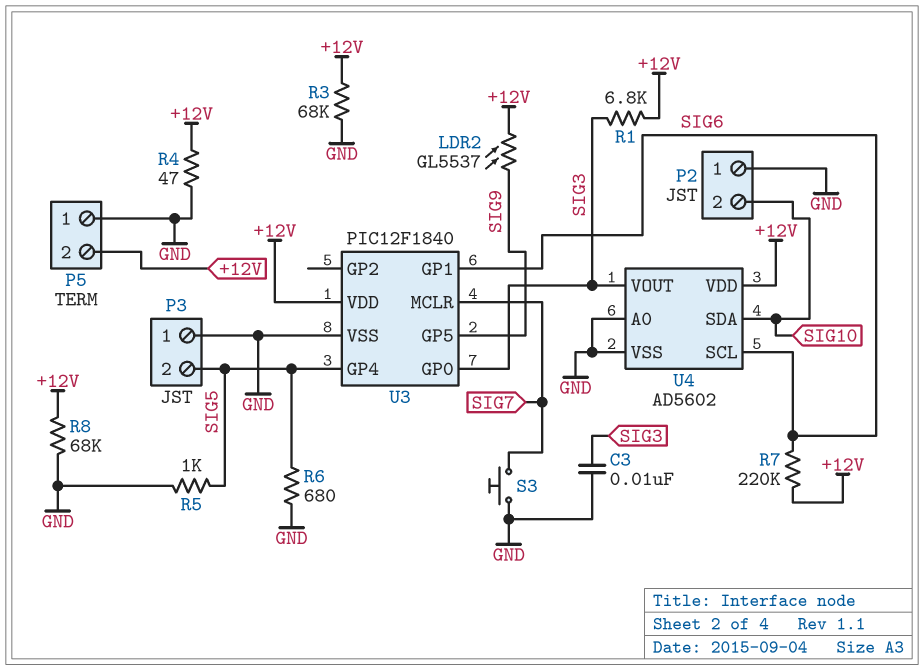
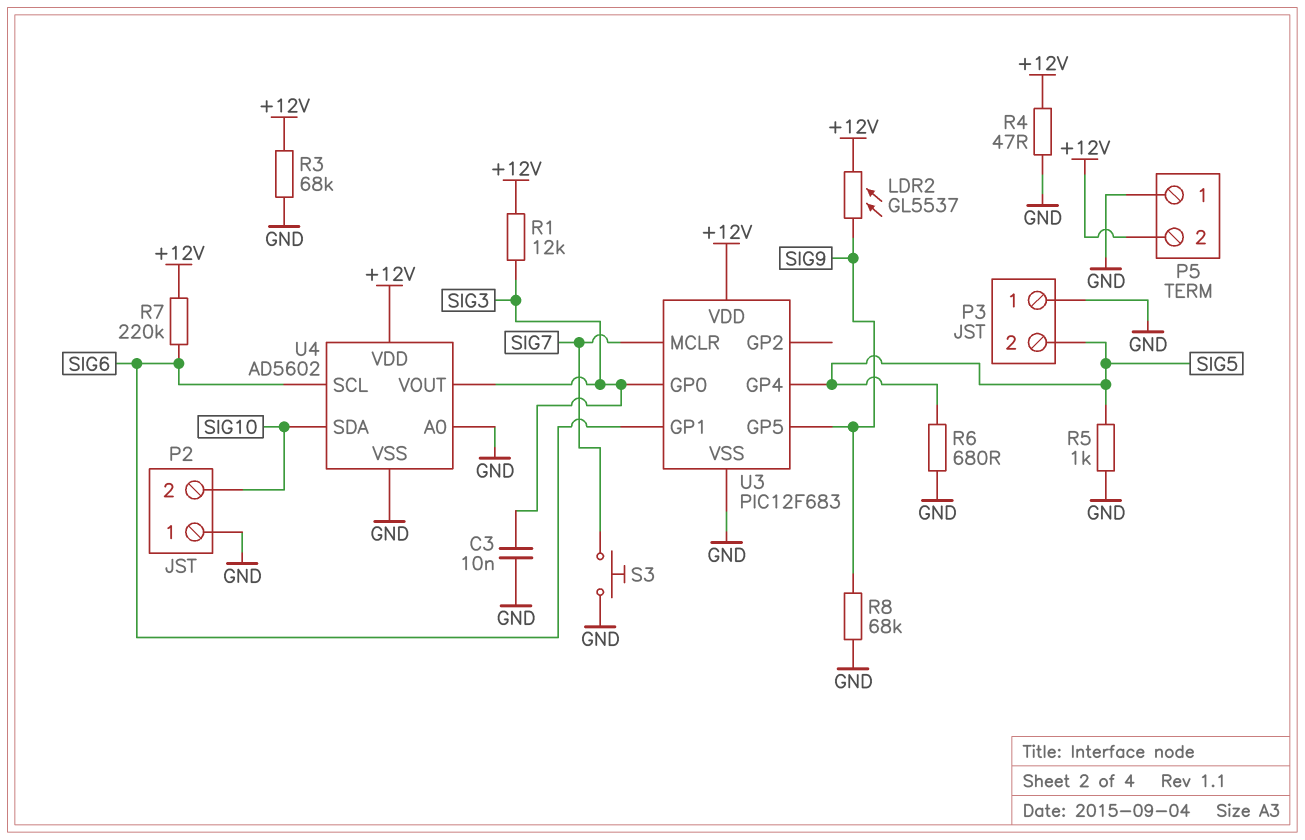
R1: 6.8k (+12V, SIG3) -> 12k (+12V, SIG3)
R8: 68k (+12V, GND) -> 68k (GND, SIG9)
U3: PIC12F1840 -> PIC12F683

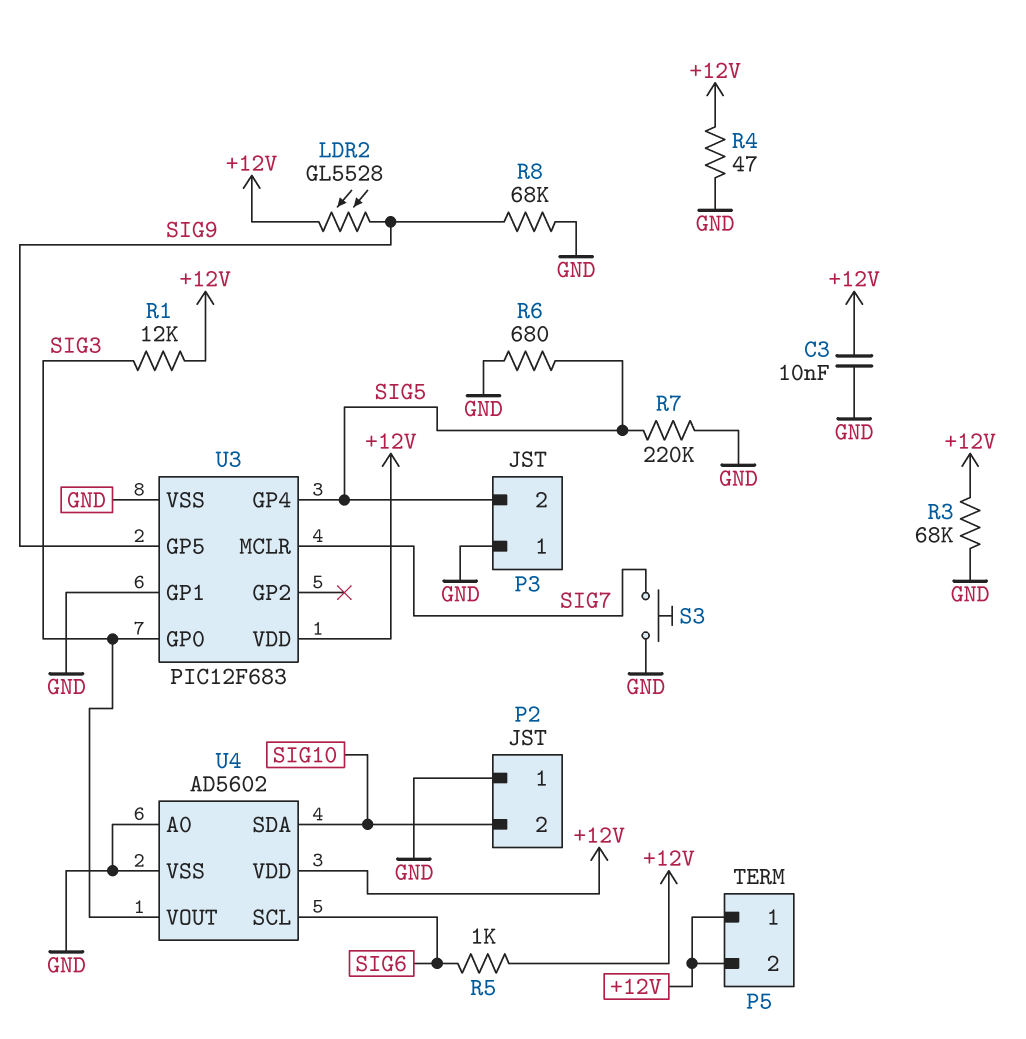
C3: 10nF (GND, SIG3) -> 10nF (+12V, GND)
LDR2: GL5537 (+12V, SIG9) -> GL5528 (+12V, SIG9)
P5 pin 1: GND -> +12V
R5: 1k (GND, SIG5) -> 1k (+12V, SIG6)
R7: 220k (+12V, SIG6) -> 220k (GND, SIG5)
U3 pin GP1: SIG6 -> GND

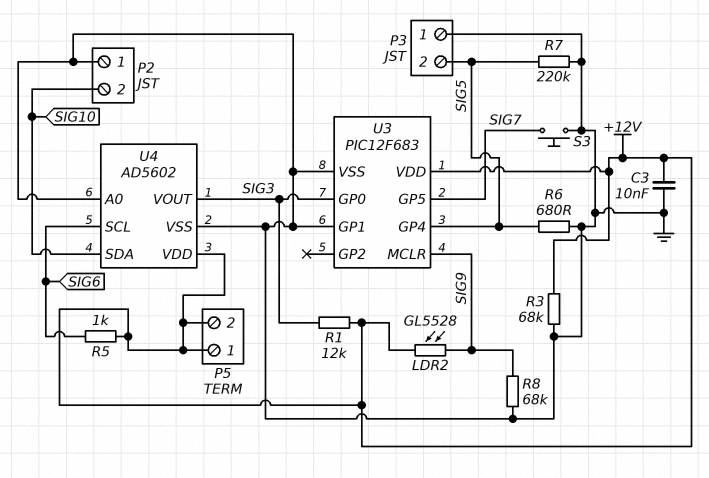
R4: 47 (+12V, GND) -> none
U3 pin GP5: SIG9 -> SIG7
U3 pin MCLR: SIG7 -> SIG9

